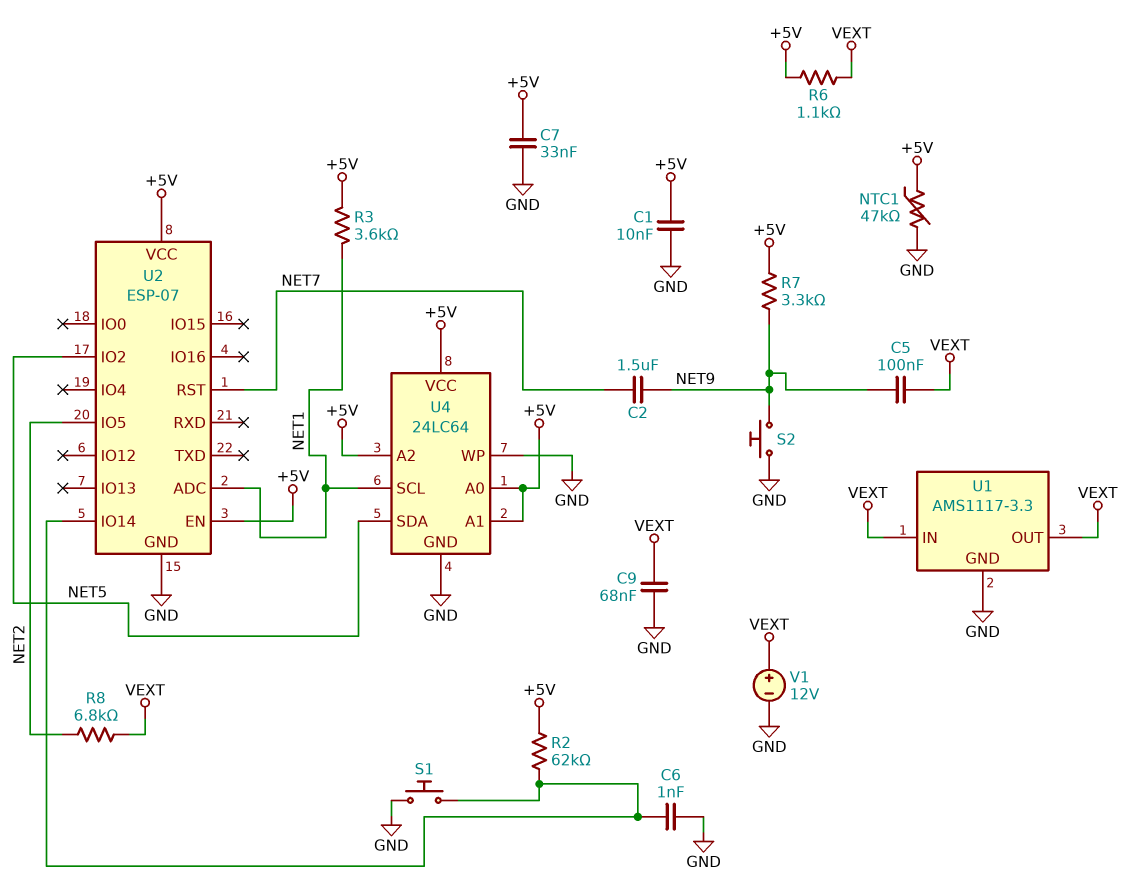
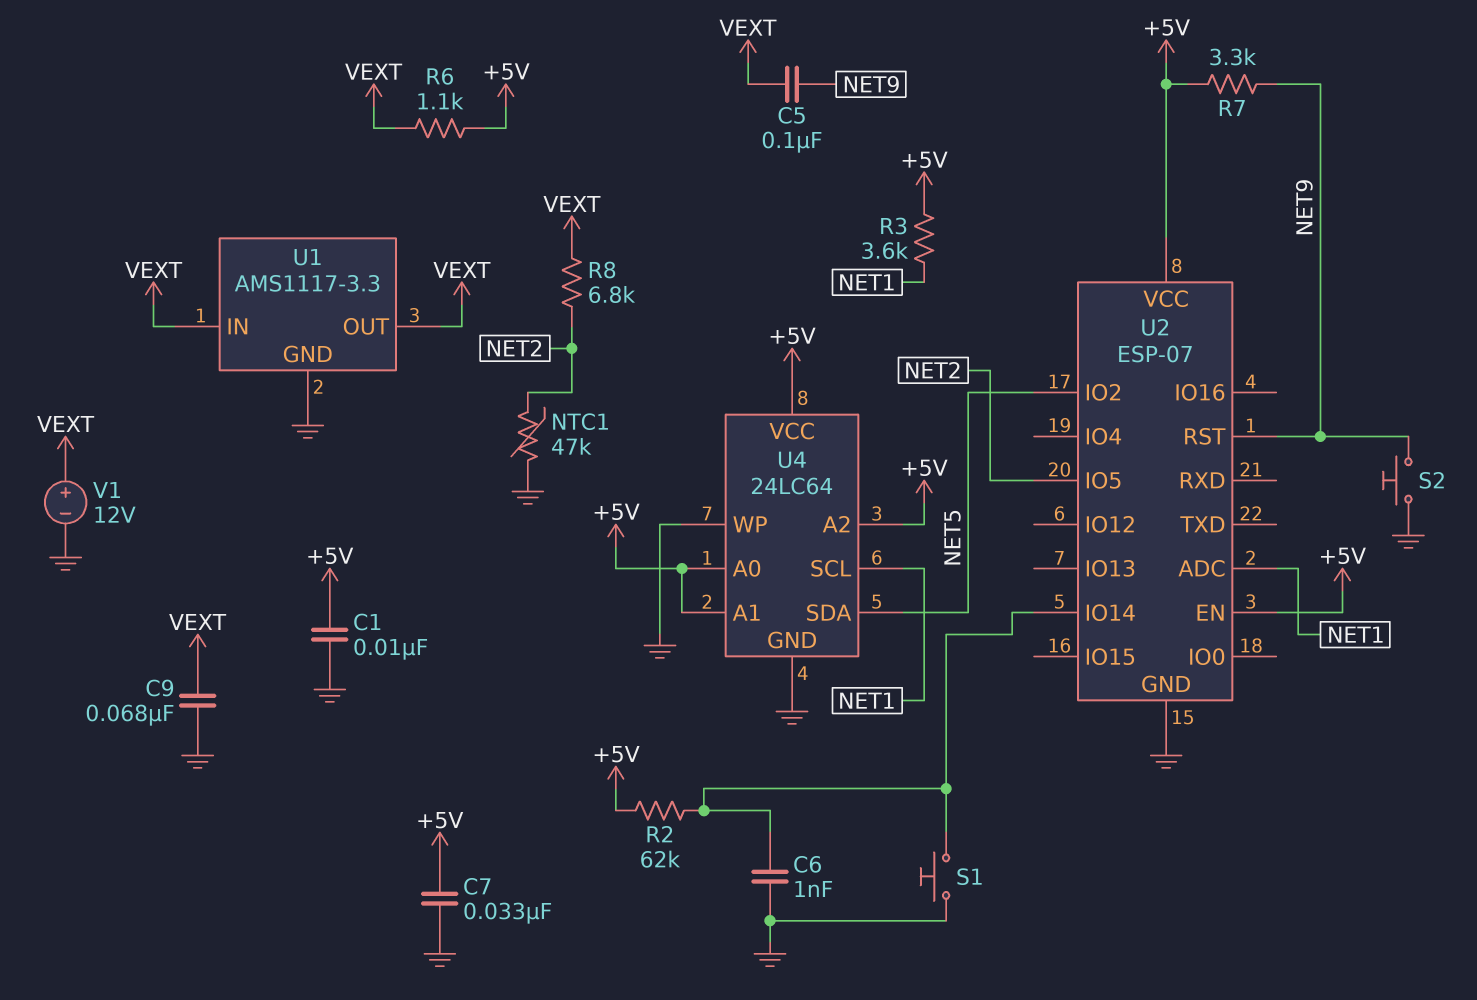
C2: 1.5uF (NET7, NET9) -> none
NTC1: 47k (+5V, GND) -> 47k (GND, NET2)
U2 pin RST: NET7 -> NET9

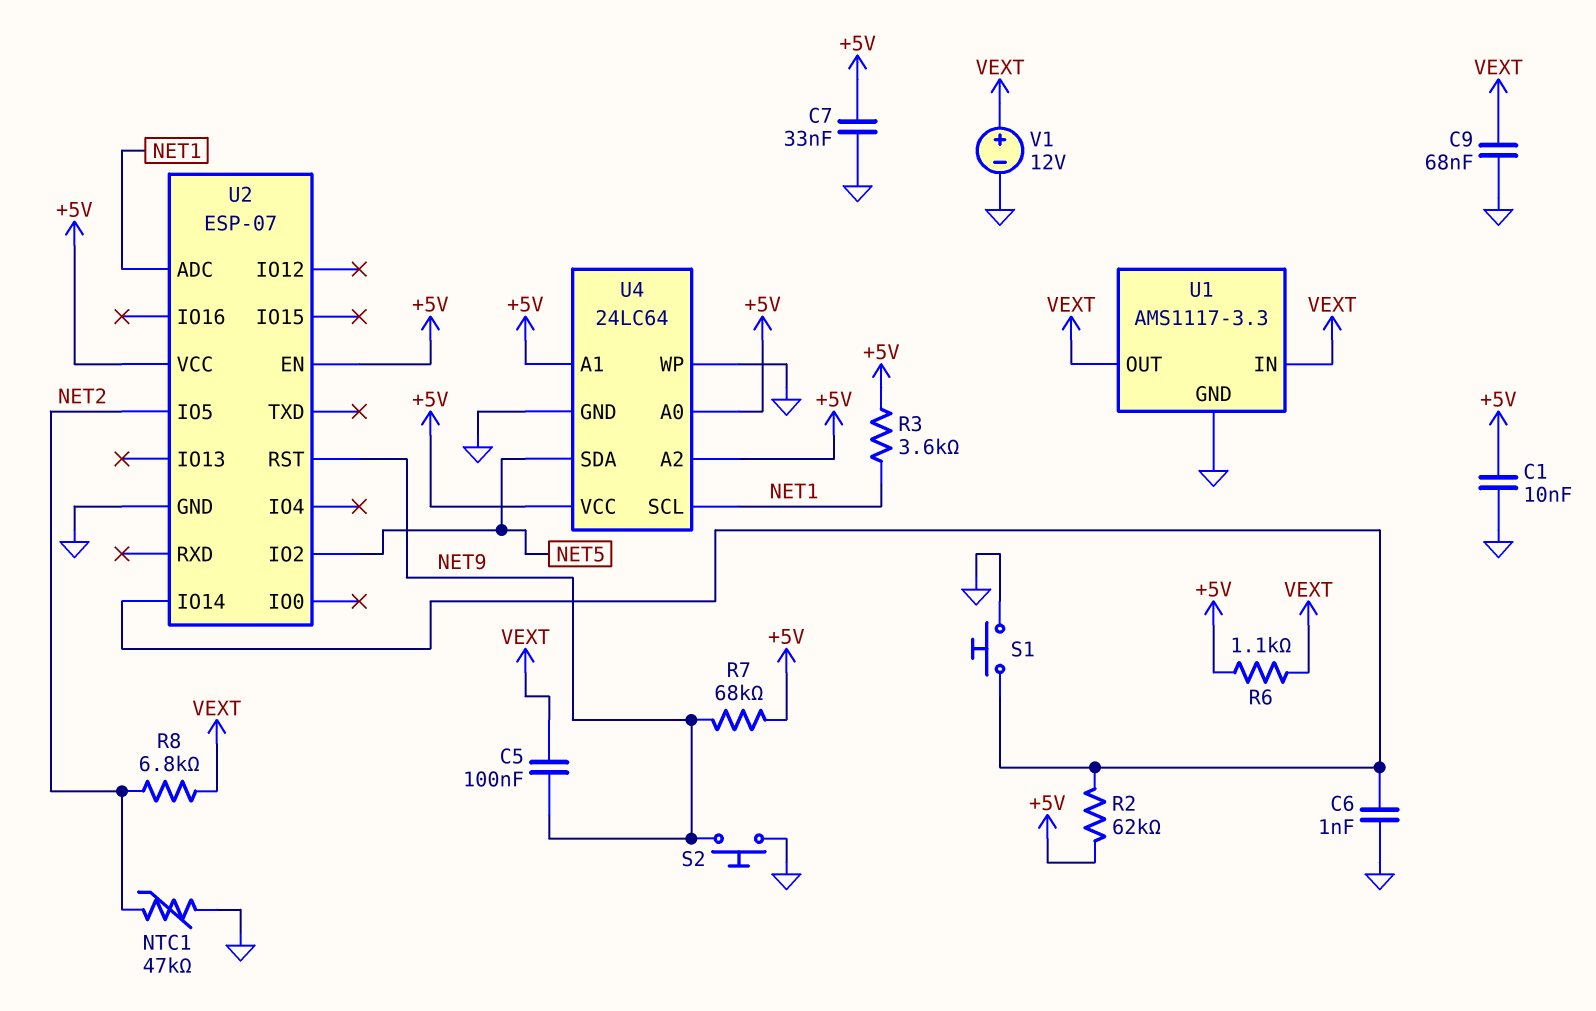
R7: 3.3k (+5V, NET9) -> 68k (+5V, NET9)

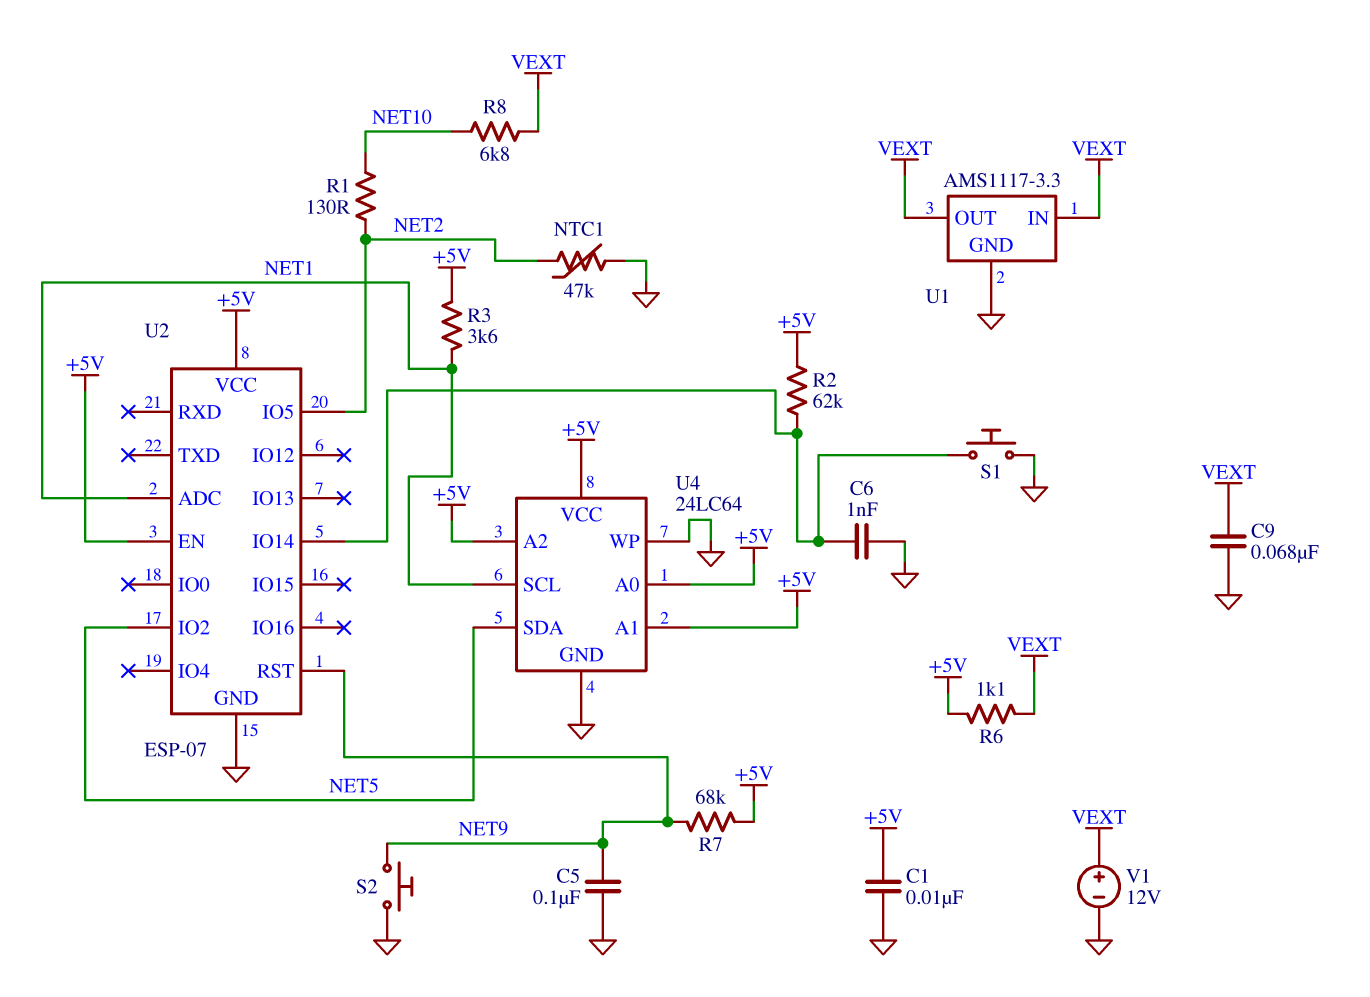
C5: 100nF (NET9, VEXT) -> 100nF (GND, NET9)
C7: 33nF (+5V, GND) -> none
R1: none -> 130 (NET2, NET10)
R8: 6.8k (NET2, VEXT) -> 6.8k (NET10, VEXT)

